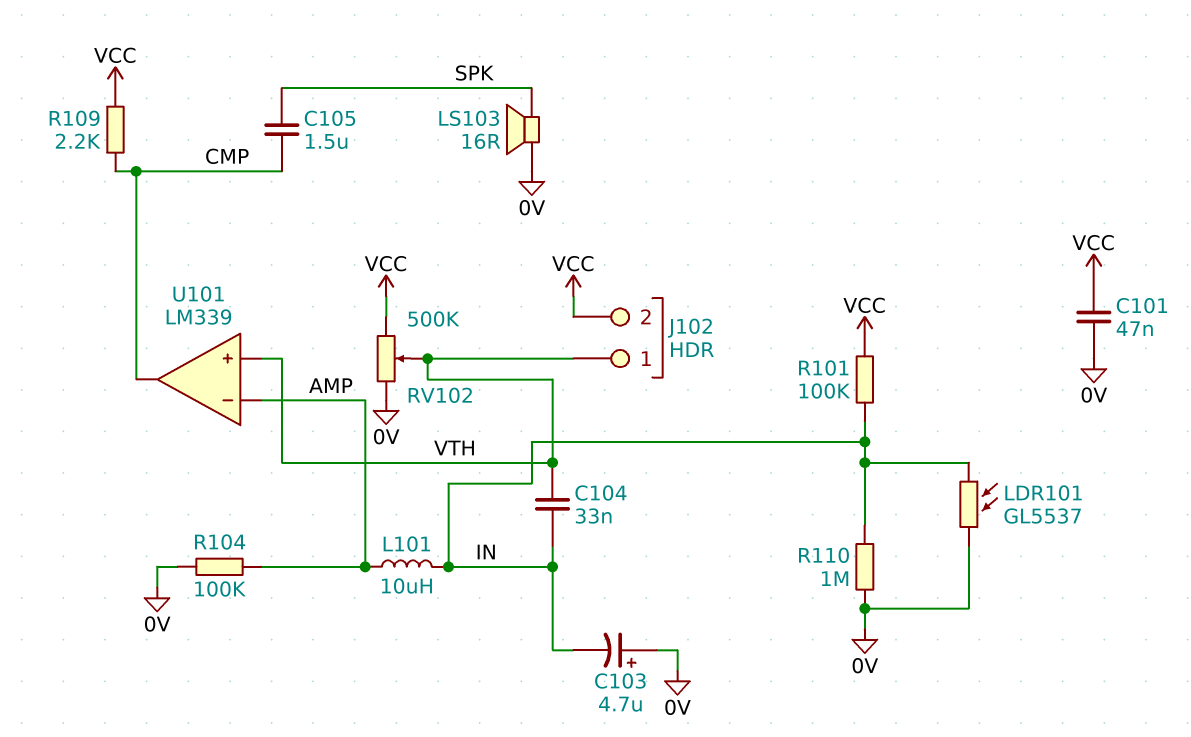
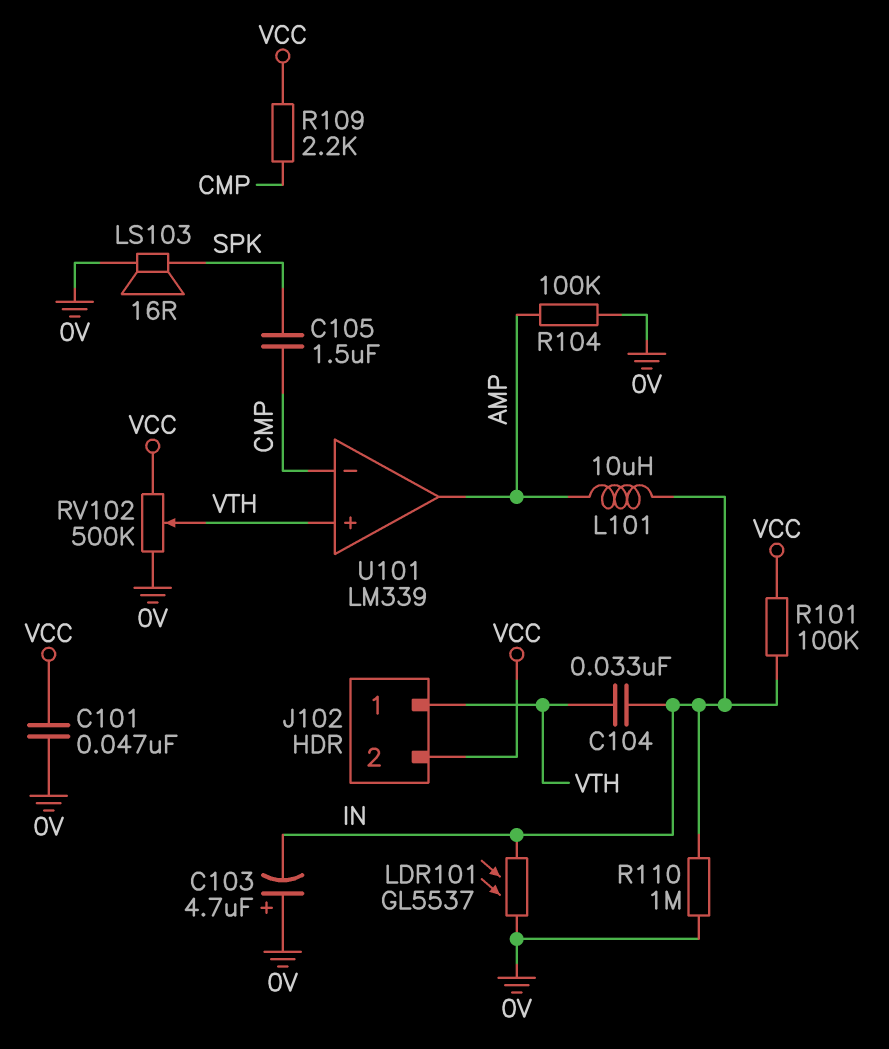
U101 pin in-: AMP -> CMP
U101 pin out: CMP -> AMP

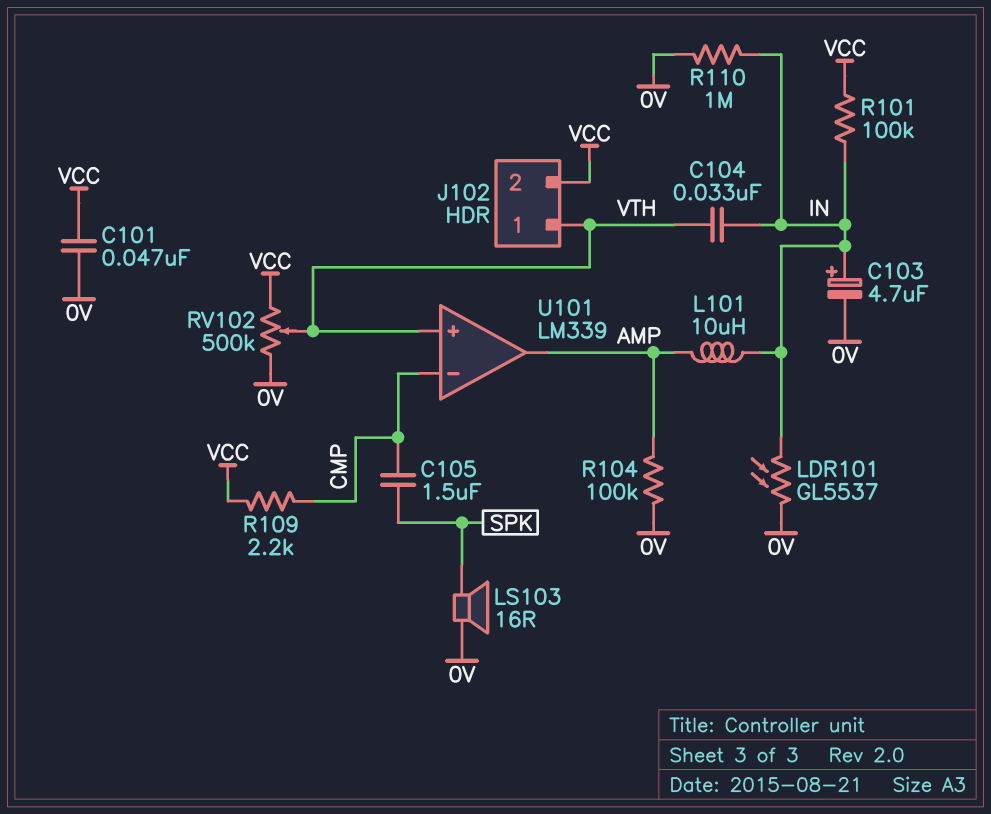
C103: 4.7uF (plus 0V, minus IN) -> 4.7uF (plus IN, minus 0V)

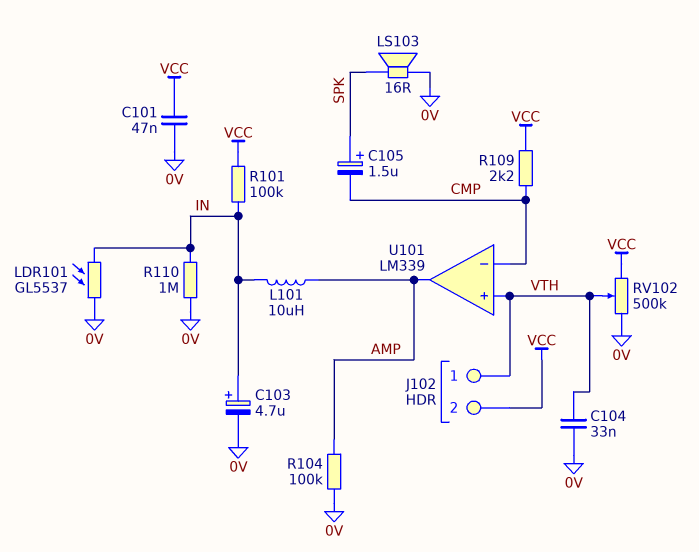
C104: 33nF (IN, VTH) -> 33nF (0V, VTH)
C105: 1.5uF (CMP, SPK) -> 1.5uF (plus SPK, minus CMP)

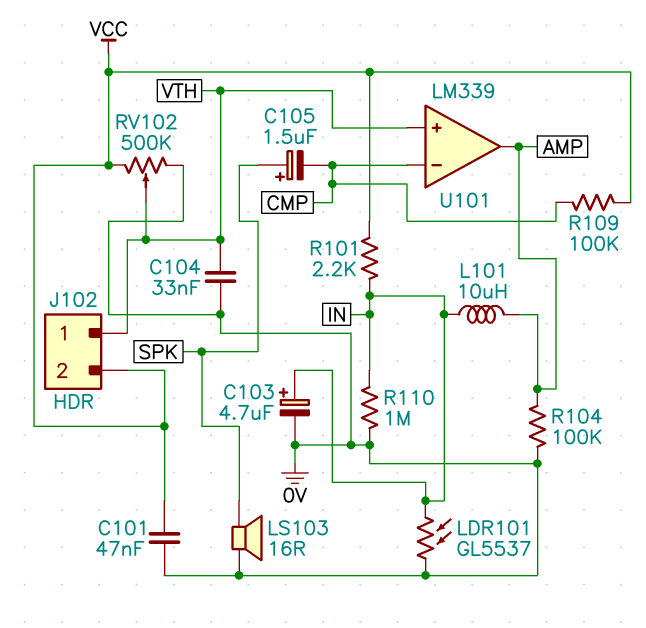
R101: 100k (IN, VCC) -> 2.2k (IN, VCC)
R109: 2.2k (CMP, VCC) -> 100k (CMP, VCC)

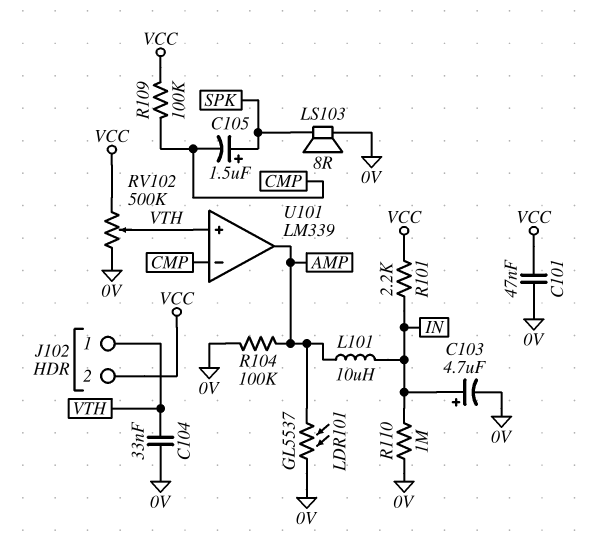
LDR101: GL5537 (0V, IN) -> GL5537 (0V, AMP)
LS103: speaker 16R (0V, SPK) -> speaker 8R (0V, SPK)

